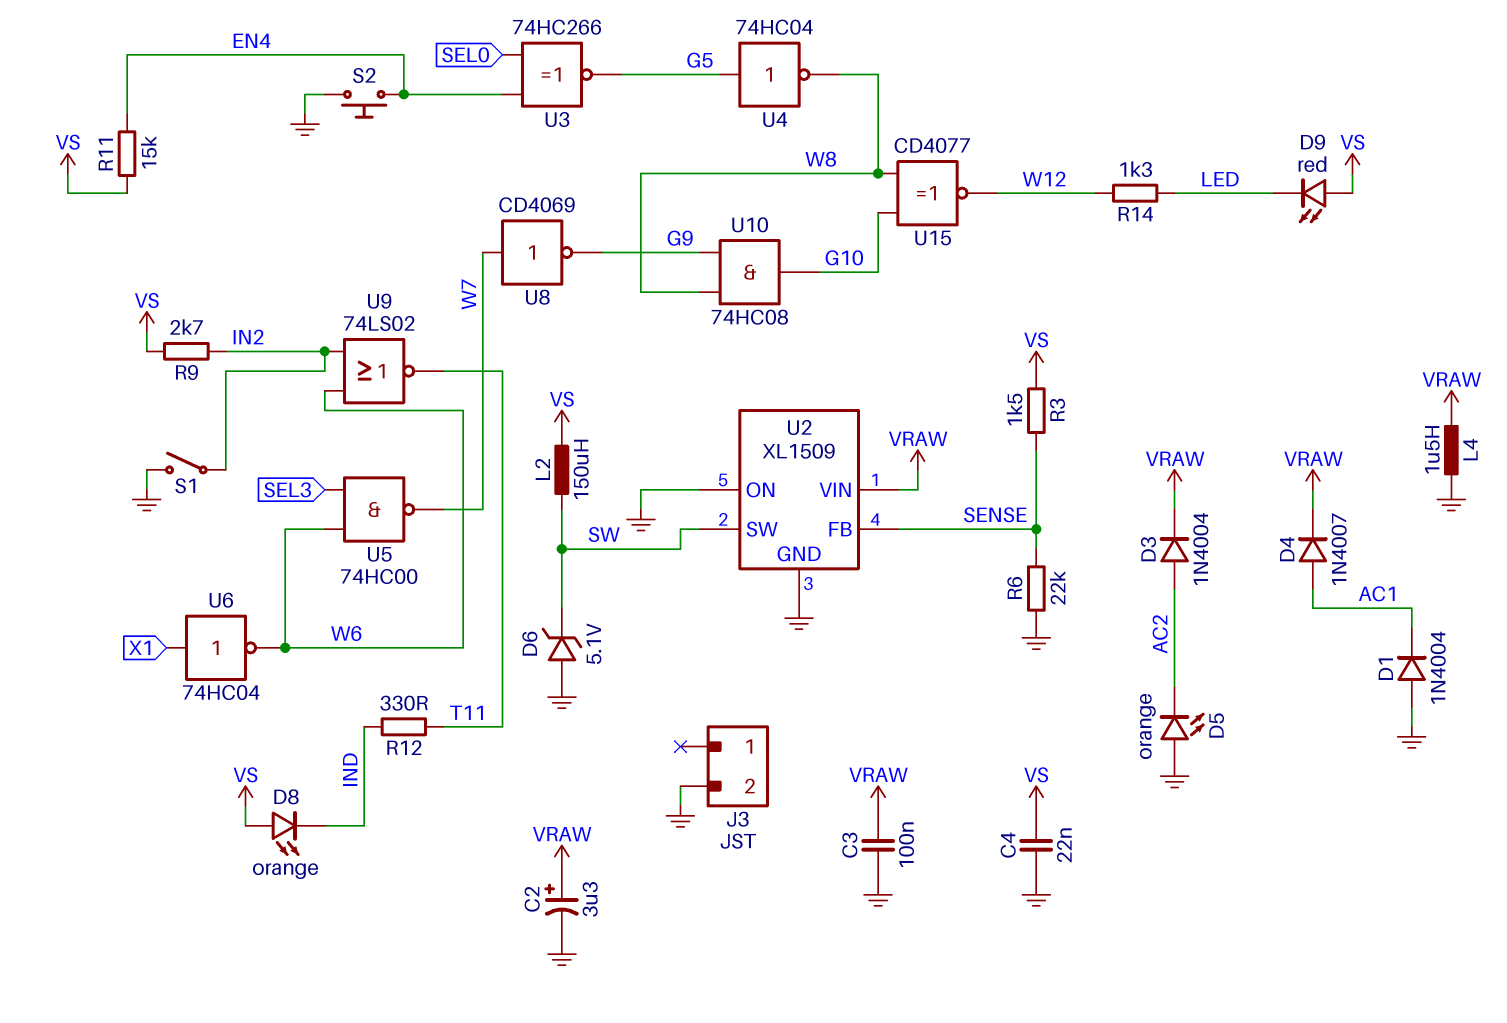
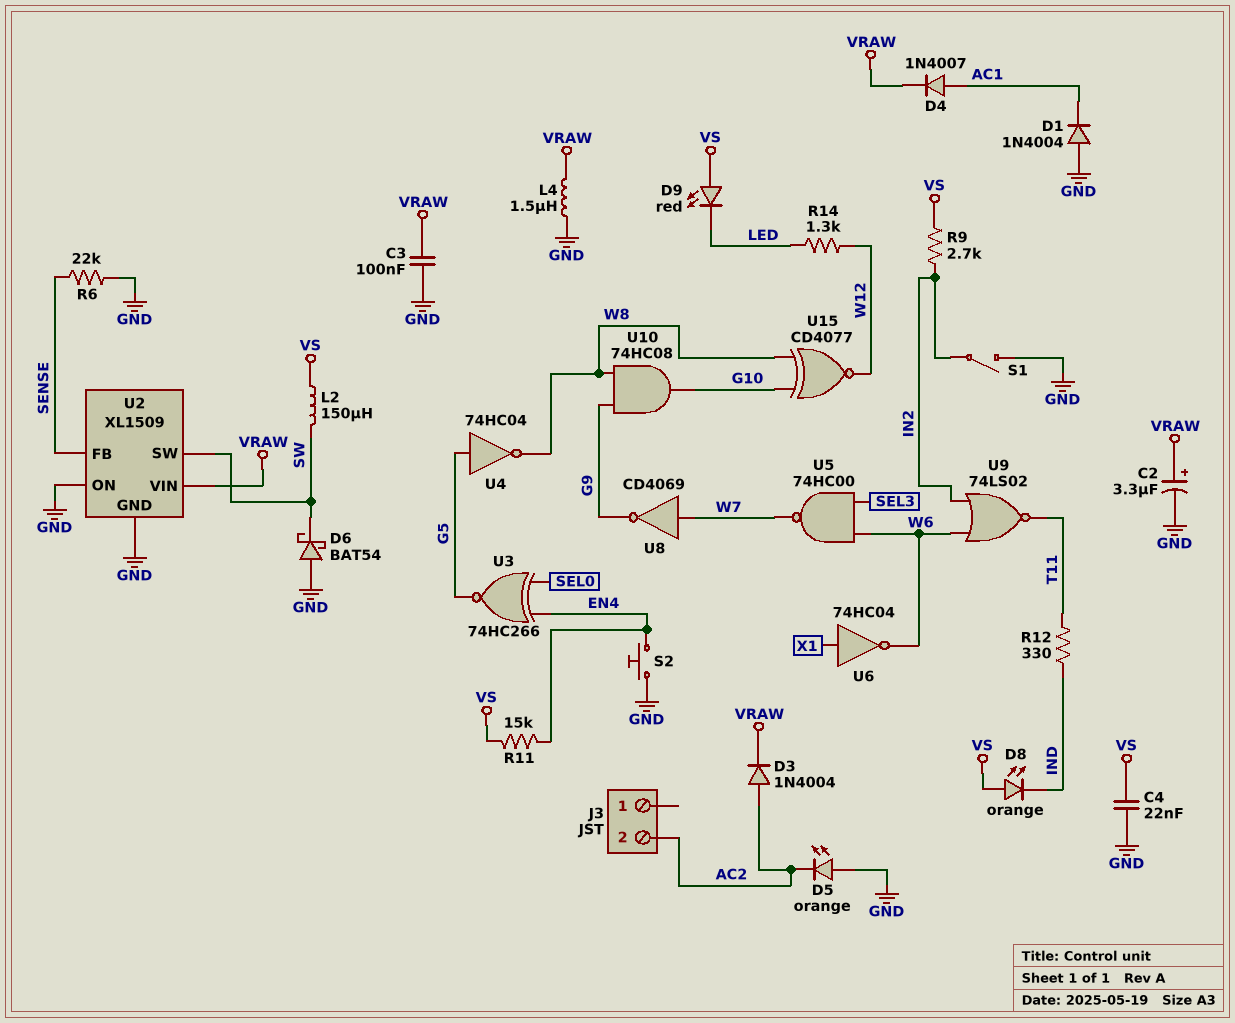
D6: zener 5.1V (A GND, K SW) -> schottky BAT54 (A GND, K SW)
J3 pin 2: GND -> AC2
R3: 1.5k (SENSE, VS) -> none

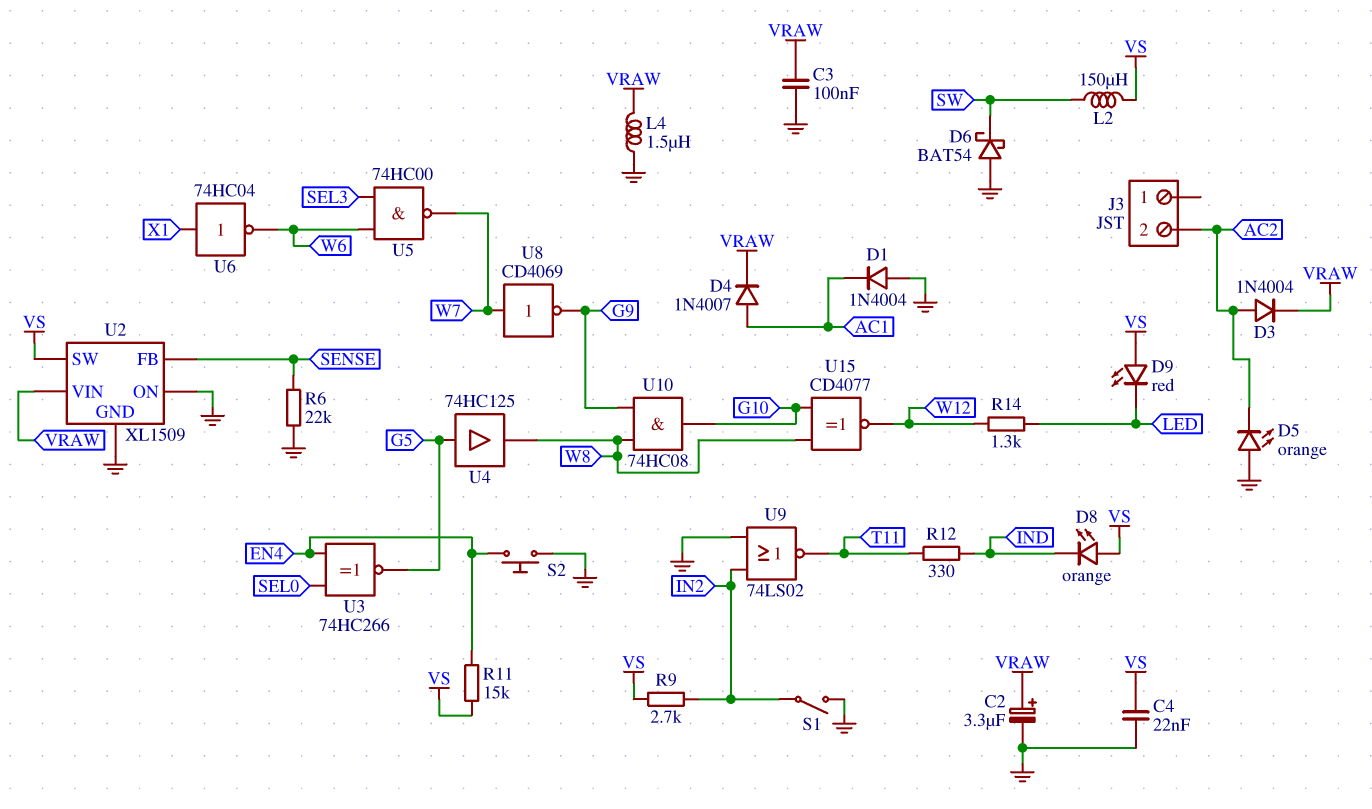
U2 pin SW: SW -> VS
U4: NOT 74HC04 (in G5, out W8) -> buffer 74HC125 (in G5, out W8)
U9: NOR 74LS02 (in IN2, in W6, out T11) -> NOR 74LS02 (in GND, in IN2, out T11)

